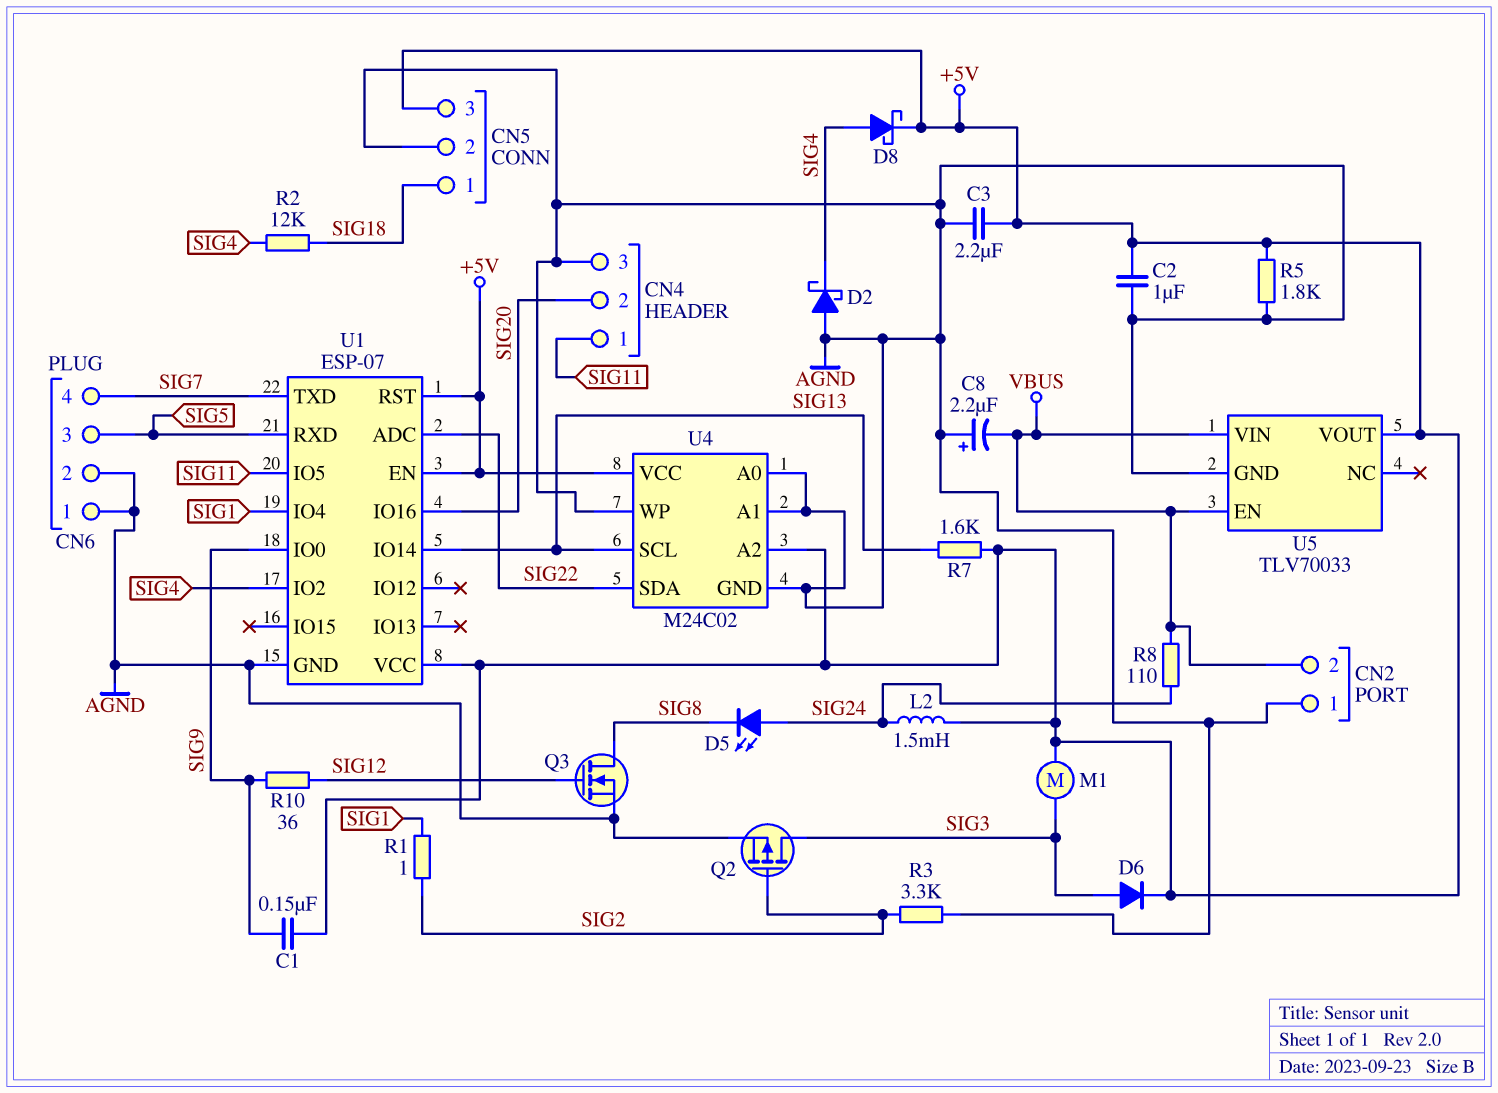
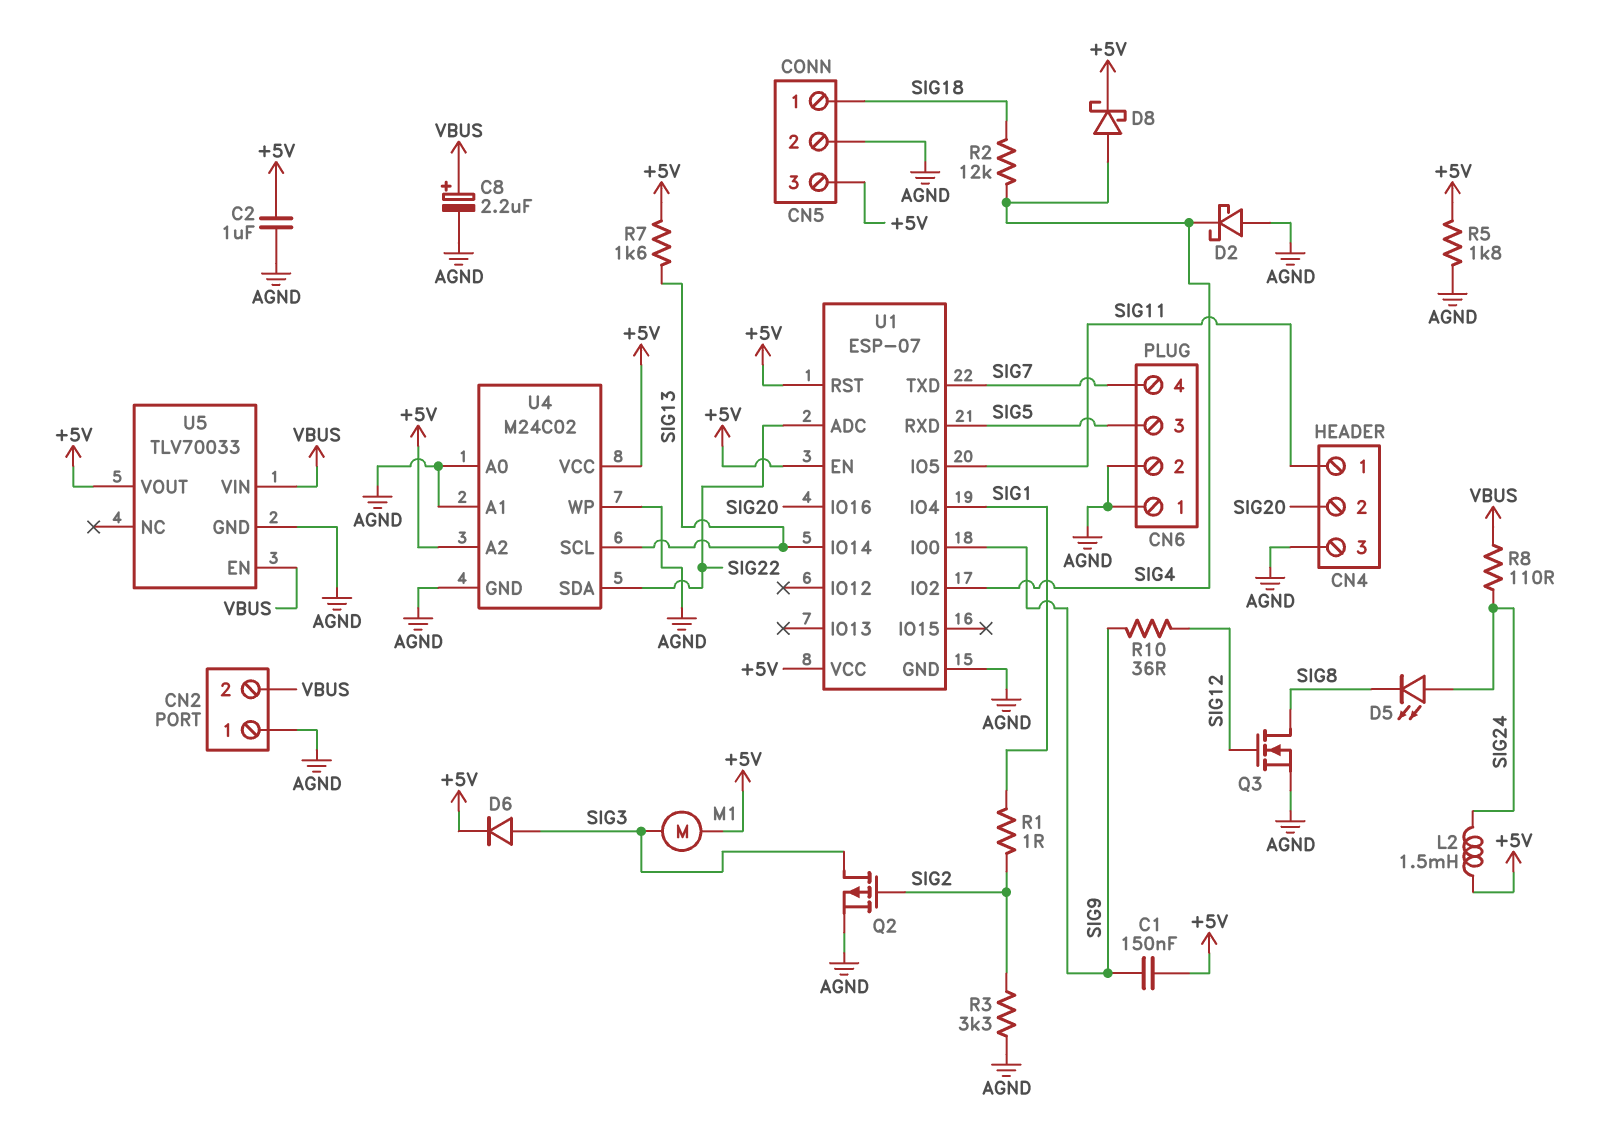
C3: 2.2uF (+5V, AGND) -> none
C8: 2.2uF (plus AGND, minus VBUS) -> 2.2uF (plus VBUS, minus AGND)

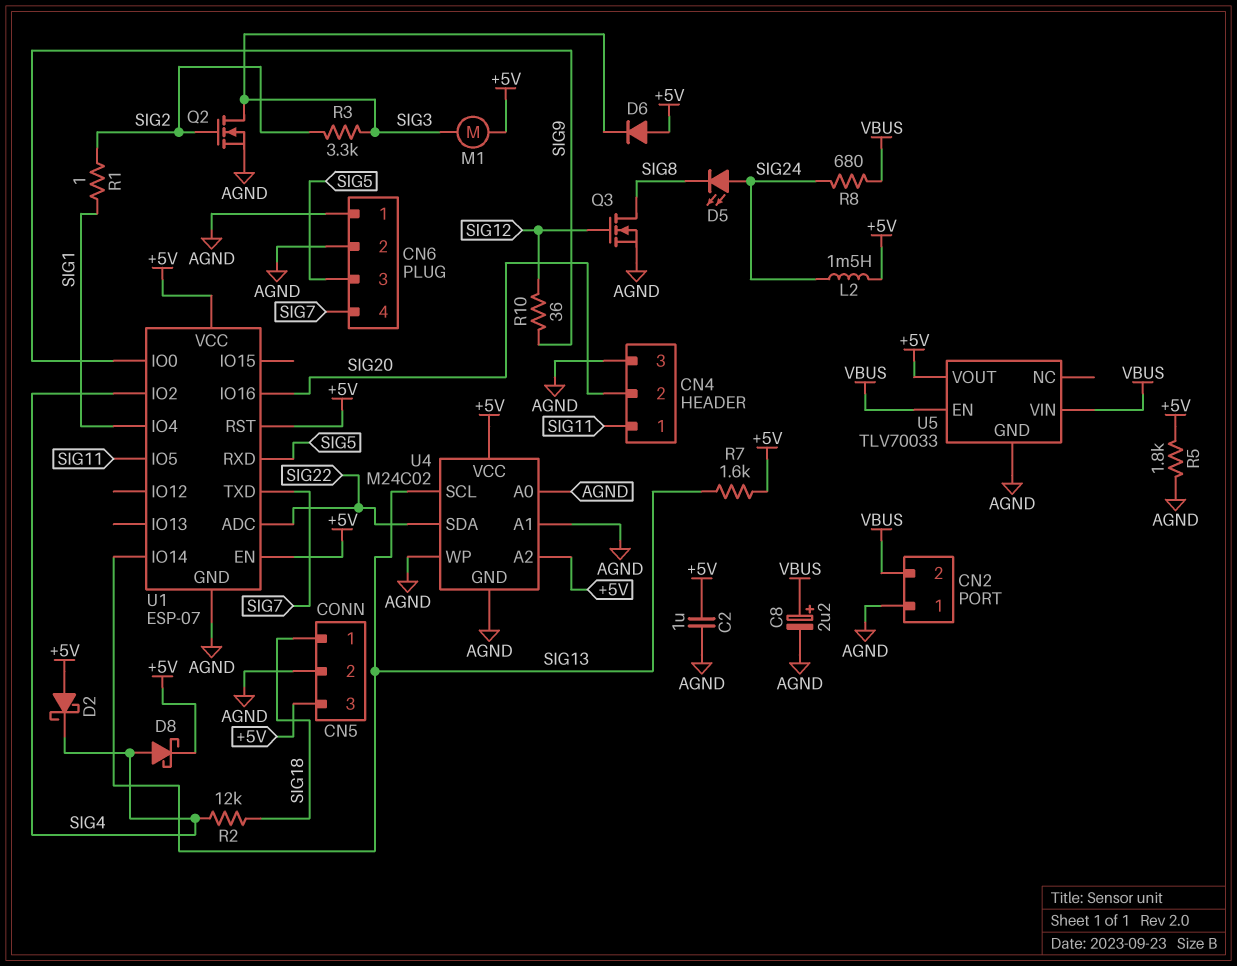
C1: 150nF (+5V, SIG9) -> none
D2: schottky (A AGND, K SIG4) -> schottky (A +5V, K SIG4)
D6: diode (A SIG3, K +5V) -> diode (A +5V, K SIG3)
Q2: PMOS (G SIG2, D SIG3, S AGND) -> NMOS (G SIG2, D SIG3, S AGND)
R3: 3.3k (AGND, SIG2) -> 3.3k (SIG2, SIG3)
R8: 110 (SIG24, VBUS) -> 680 (SIG24, VBUS)

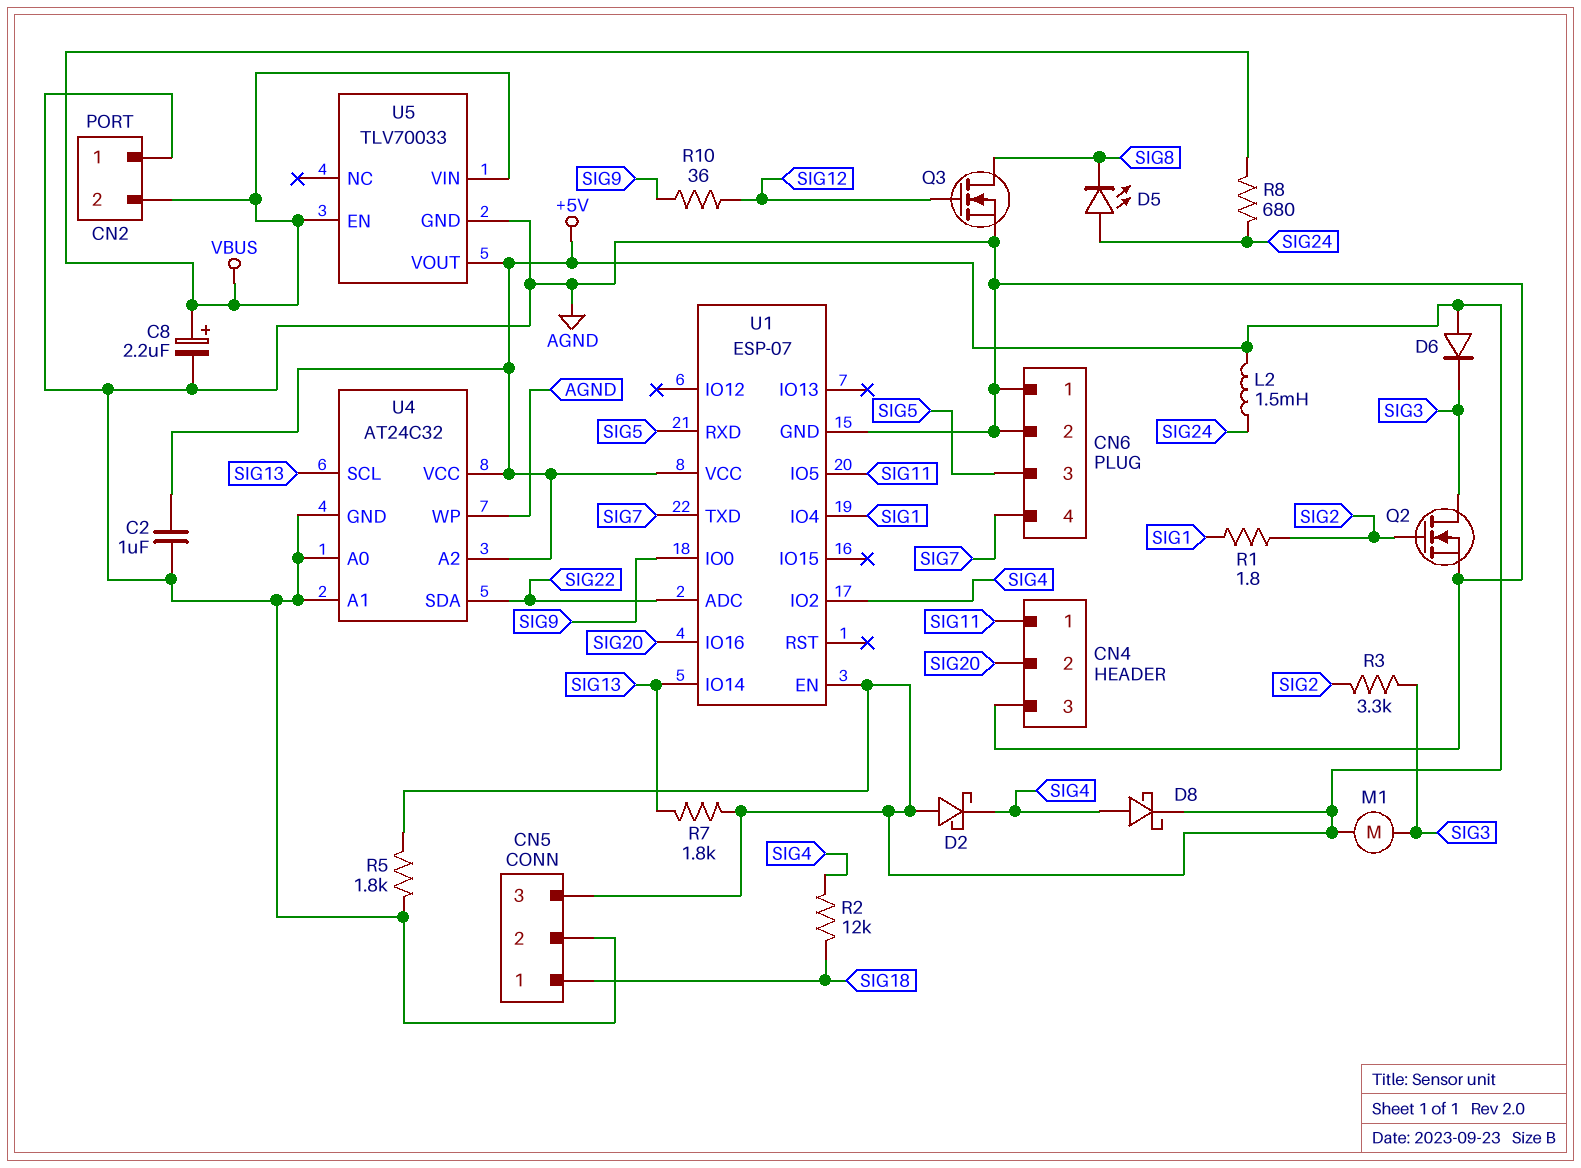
R1: 1 (SIG1, SIG2) -> 1.8 (SIG1, SIG2)
R7: 1.6k (+5V, SIG13) -> 1.8k (+5V, SIG13)
U1 pin RST: +5V -> none
U4: M24C02 -> AT24C32

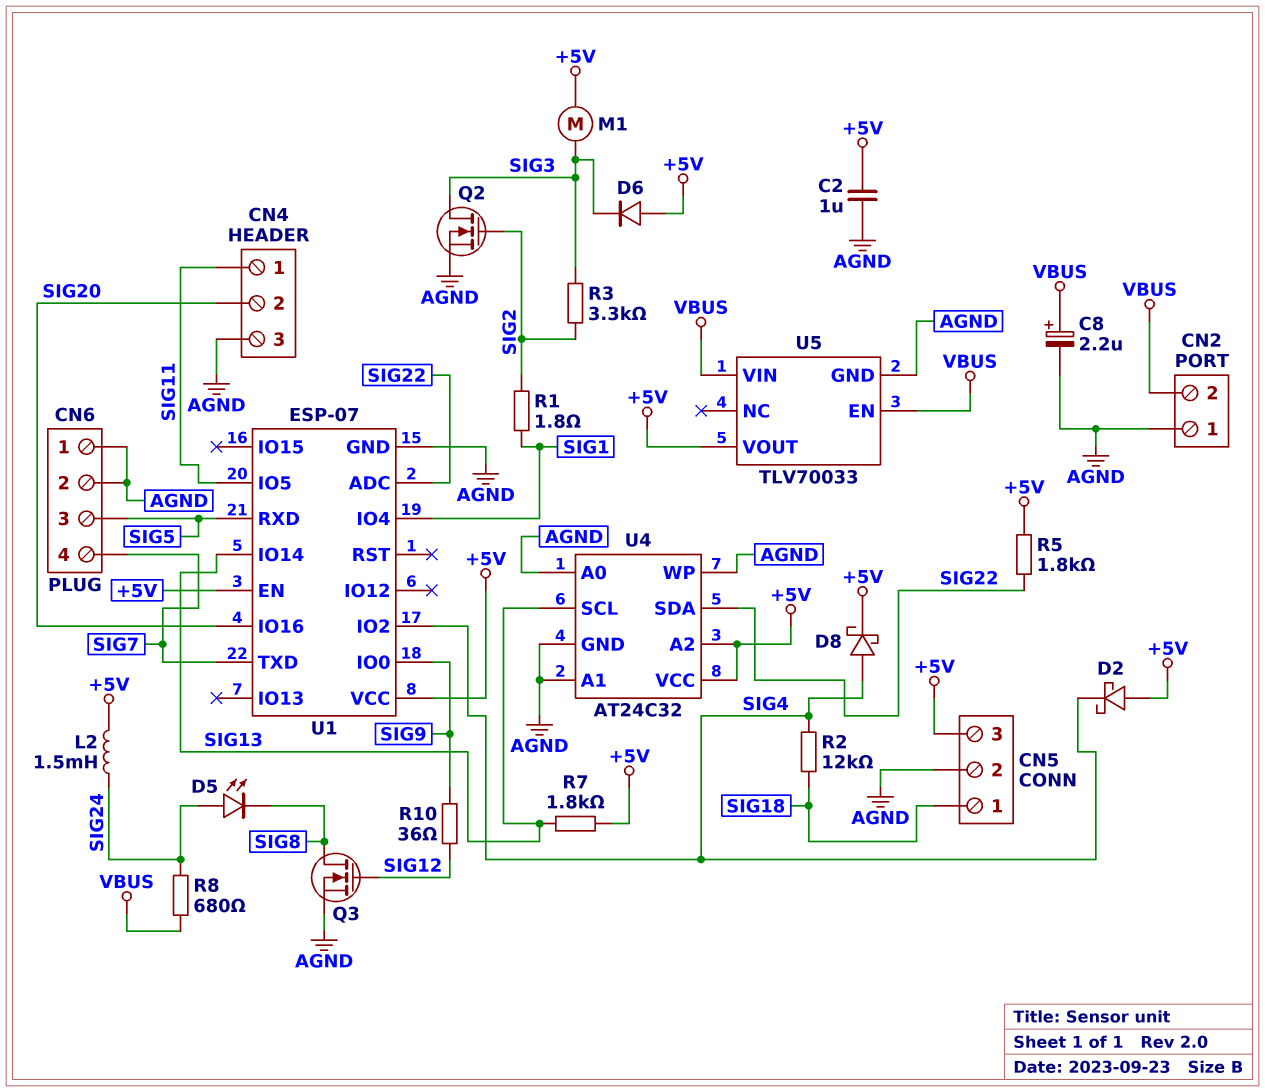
R5: 1.8k (+5V, AGND) -> 1.8k (+5V, SIG22)

